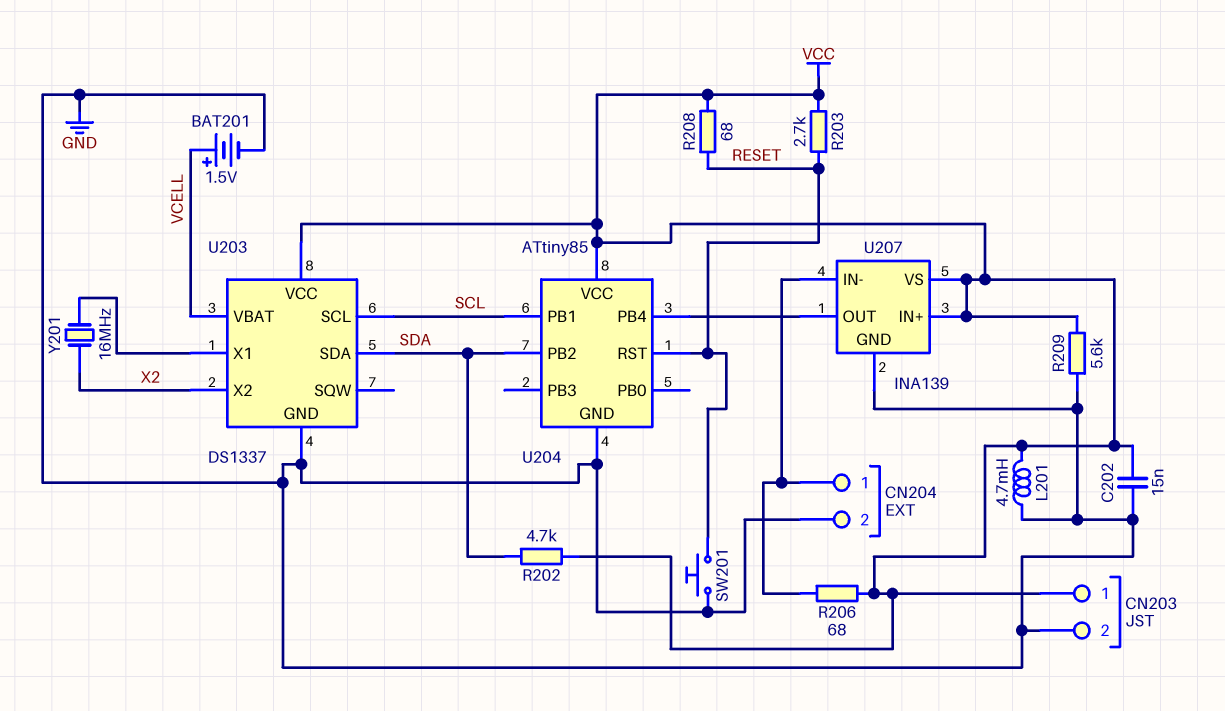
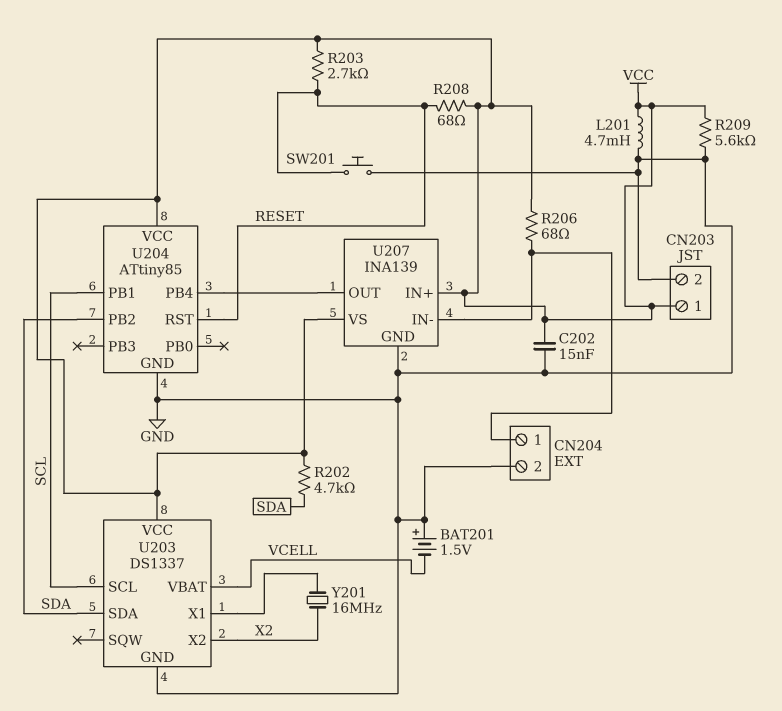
BAT201: 1.5V (plus VCELL, minus GND) -> 1.5V (plus GND, minus VCELL)

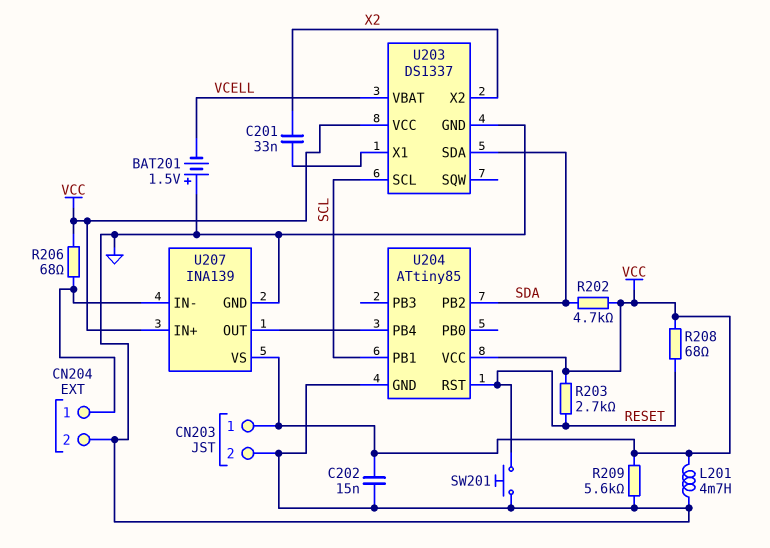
C201: none -> 33nF (U203/X1, X2)
Y201: 16MHz (U203/X1, X2) -> none

